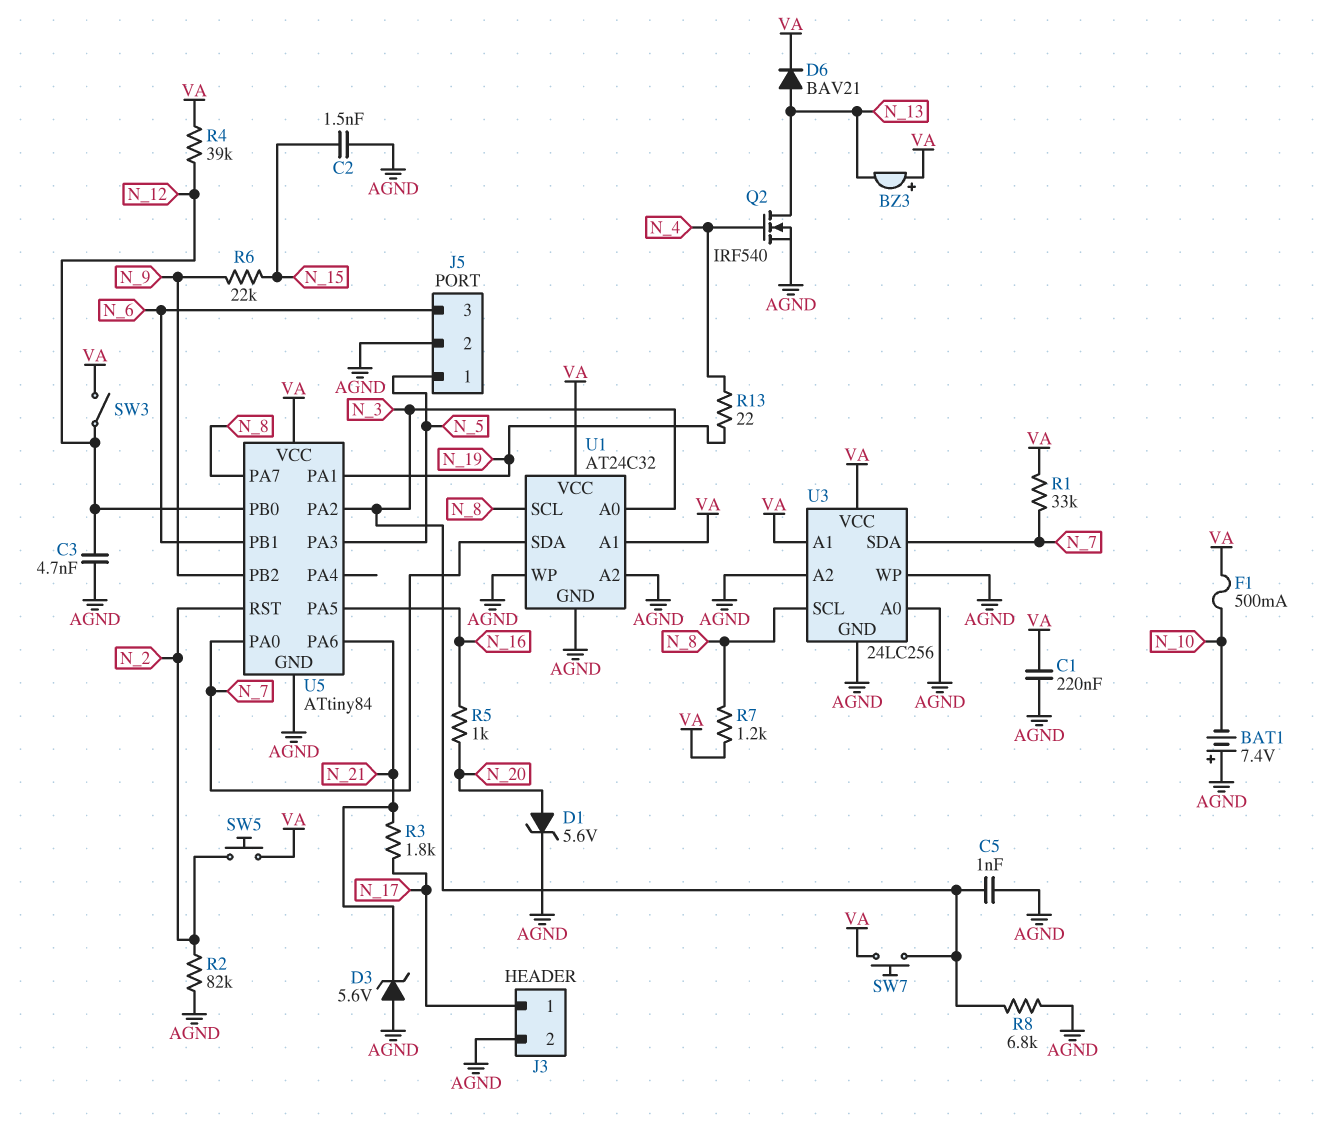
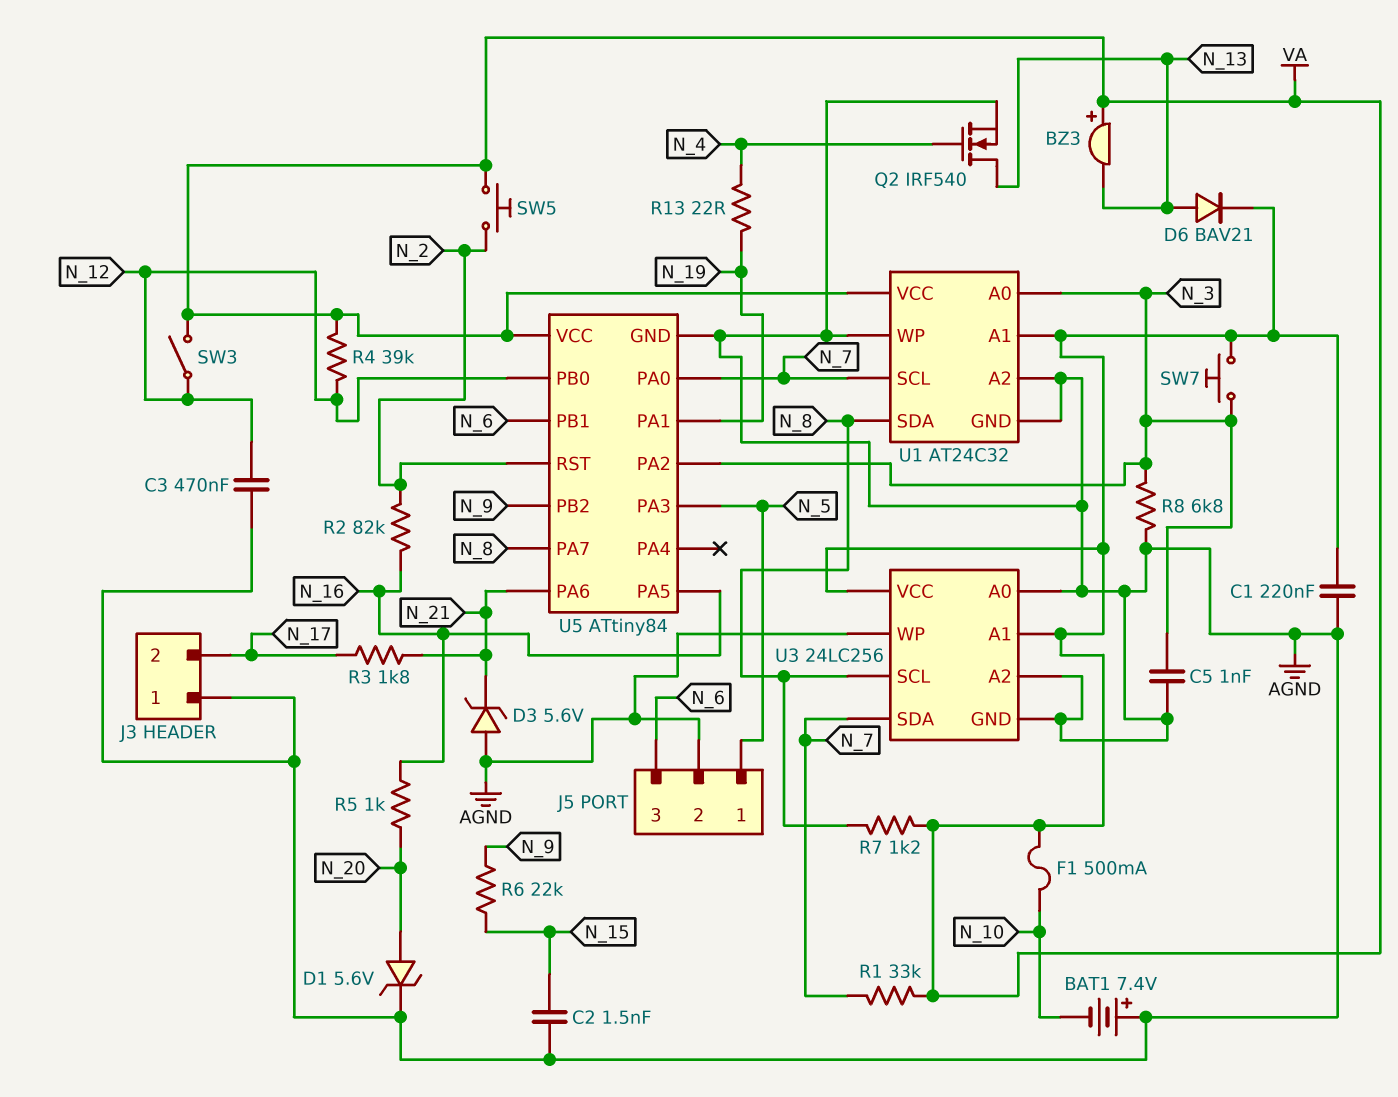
C3: 4.7nF (AGND, N_12) -> 470nF (AGND, N_12)
J3 pin 1: N_17 -> AGND
J3 pin 2: AGND -> N_17
R2: 82k (AGND, N_2) -> 82k (N_2, N_16)
U1 pin SCL: N_8 -> N_7
U1 pin SDA: N_7 -> N_8

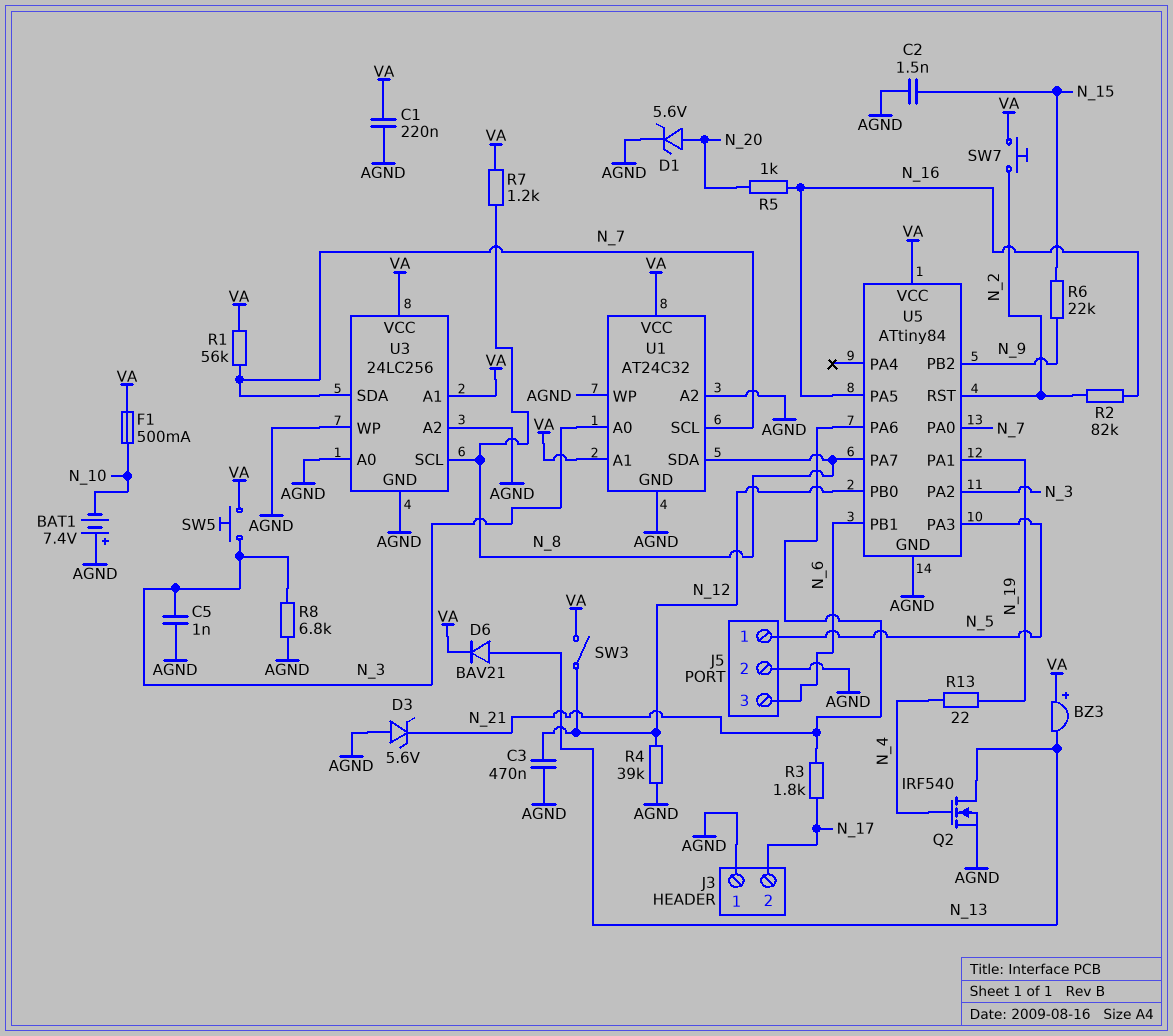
R1: 33k (N_7, VA) -> 56k (N_7, VA)
R4: 39k (N_12, VA) -> 39k (AGND, N_12)
SW5: button (N_2, VA) -> button (N_3, VA)
SW7: button (N_3, VA) -> button (N_2, VA)

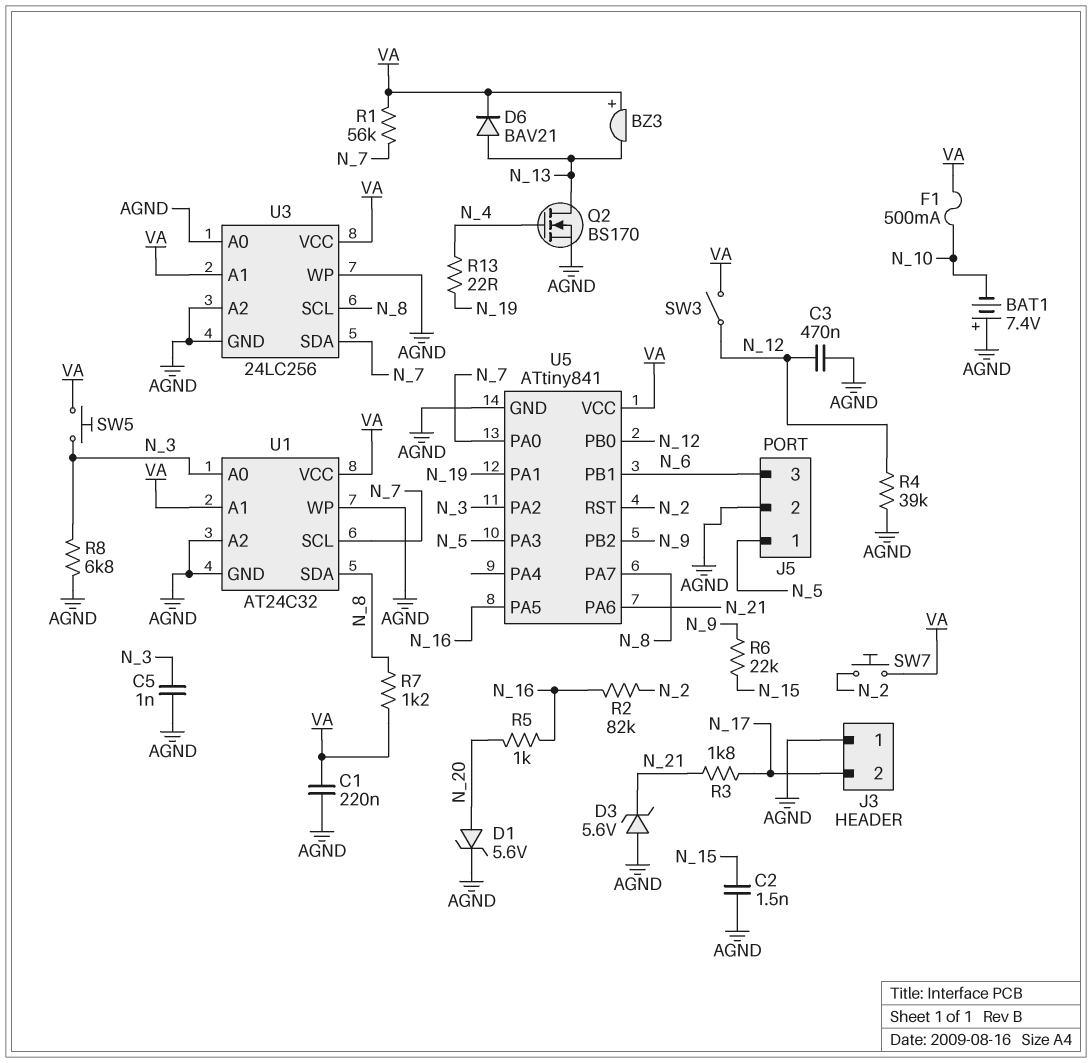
Q2: NMOS IRF540 (G N_4, D N_13, S AGND) -> NMOS BS170 (G N_4, D N_13, S AGND)
U5: ATtiny84 -> ATtiny841

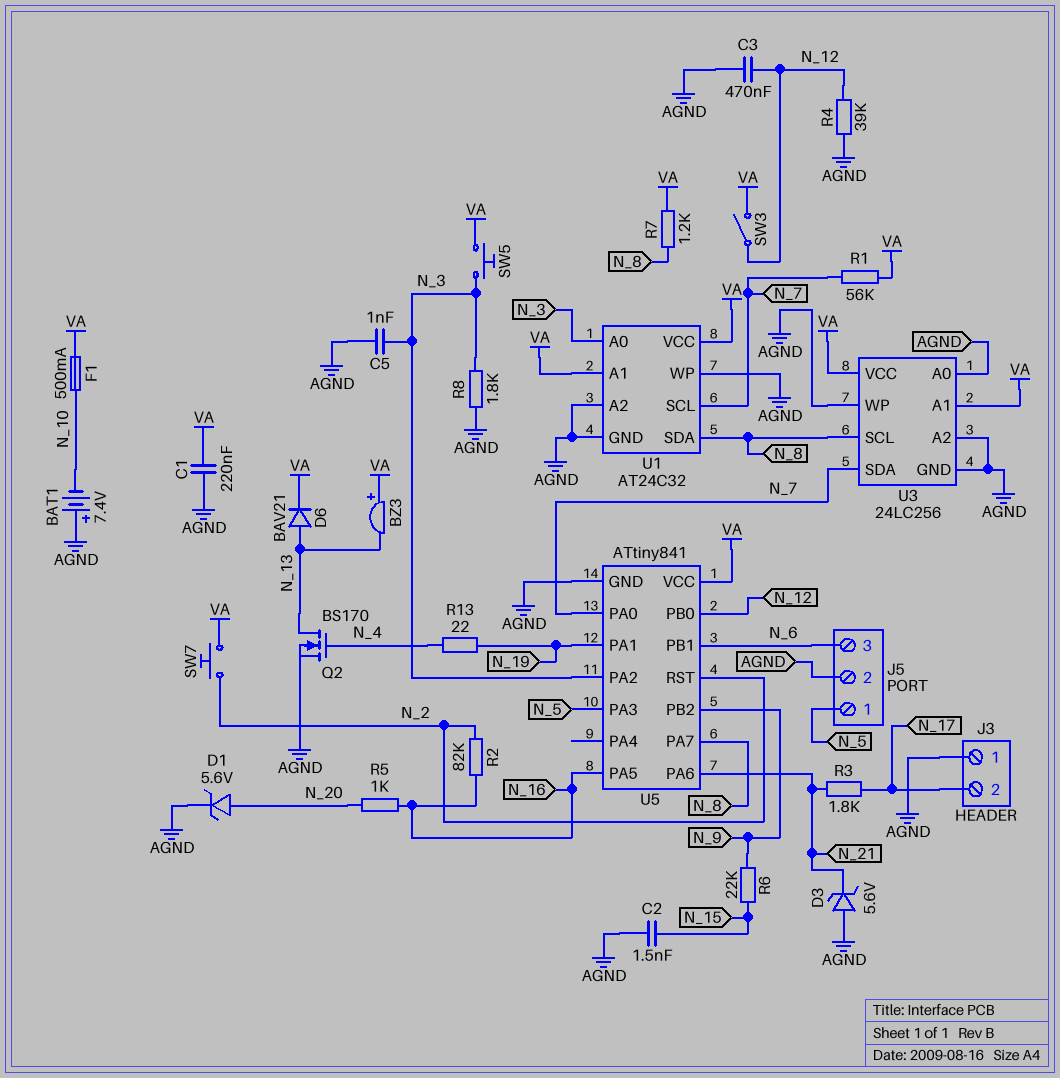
R8: 6.8k (AGND, N_3) -> 1.8k (AGND, N_3)

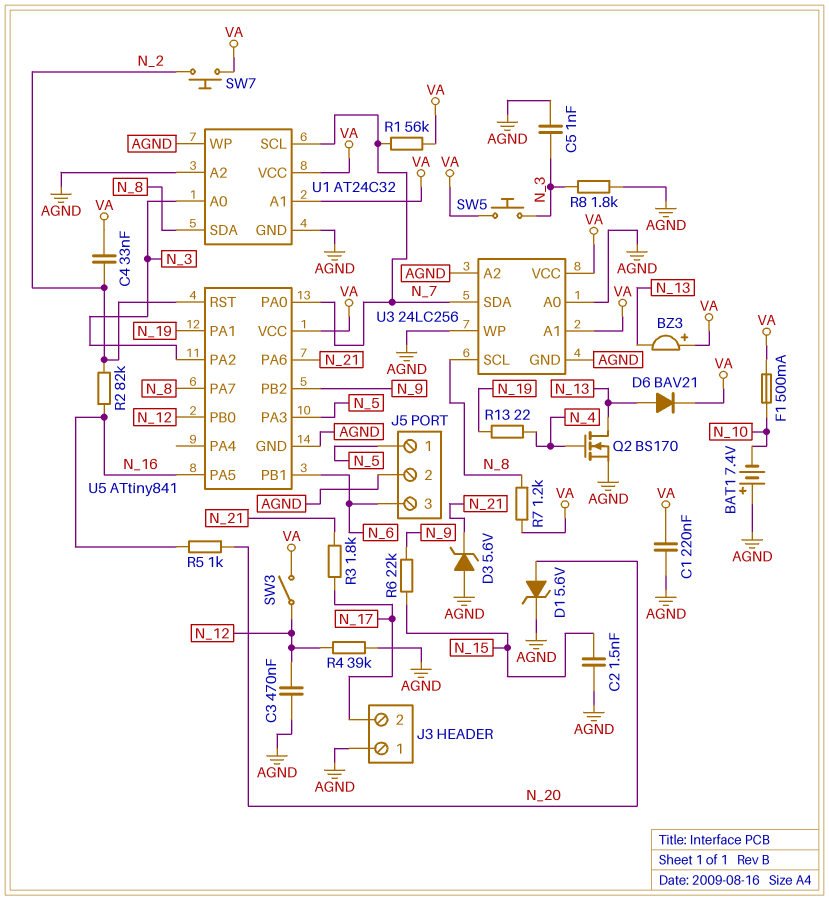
C4: none -> 33nF (N_2, VA)

